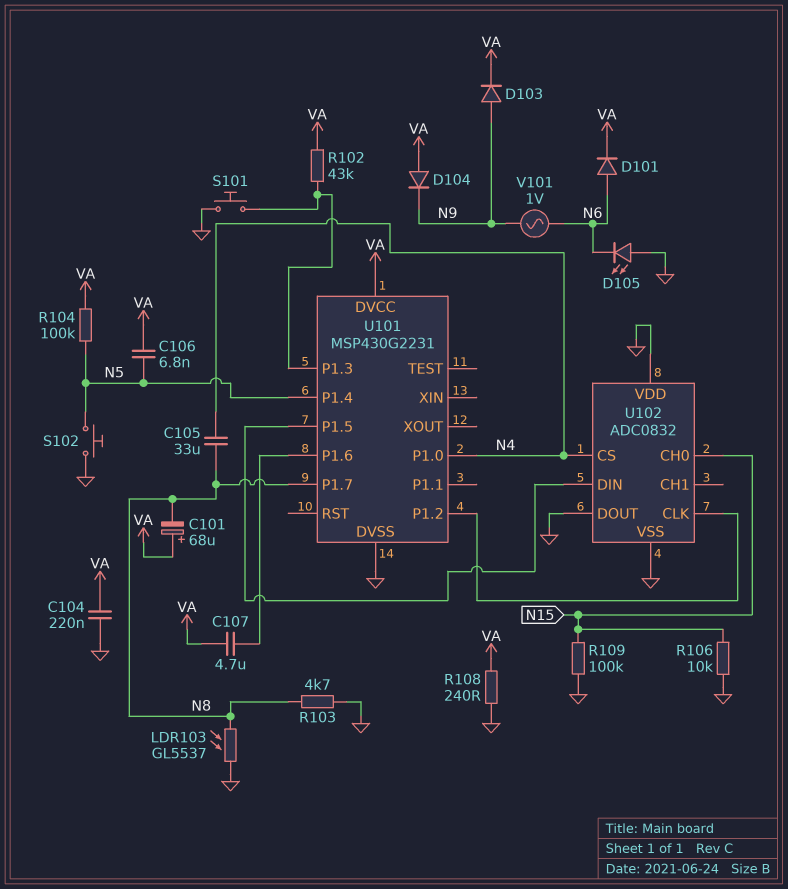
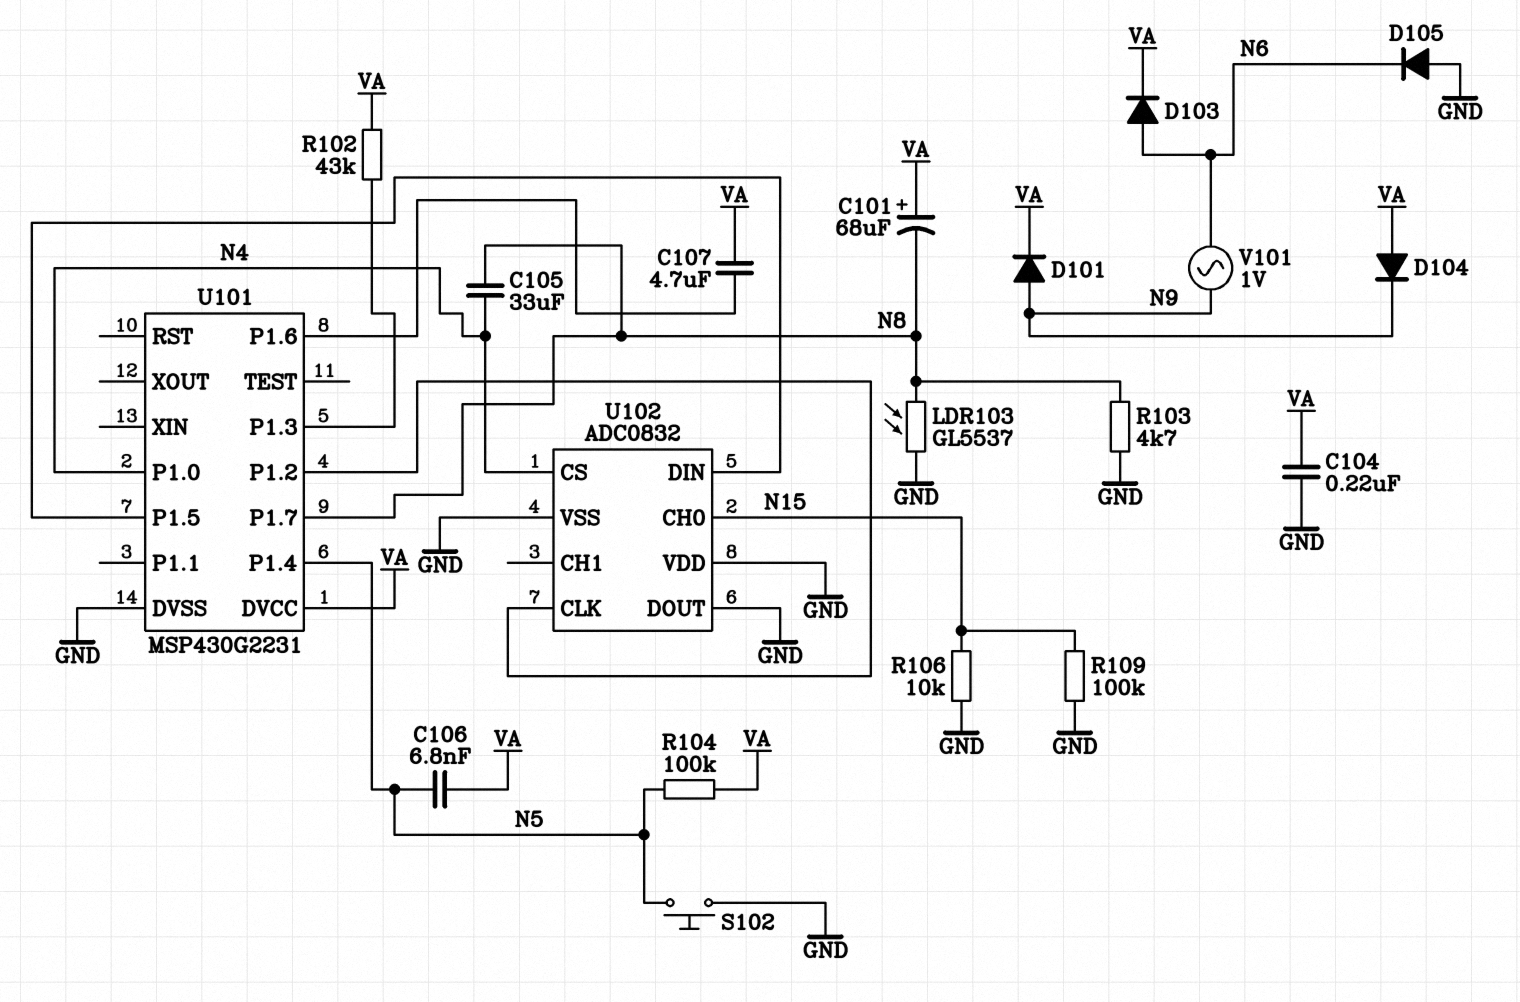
D101: diode (A N6, K VA) -> diode (A N9, K VA)
D103: diode (A N9, K VA) -> diode (A N6, K VA)
D105: LED (A GND, K N6) -> diode (A GND, K N6)
R108: 240 (GND, VA) -> none
S101: button (GND, U101/P1.3) -> none

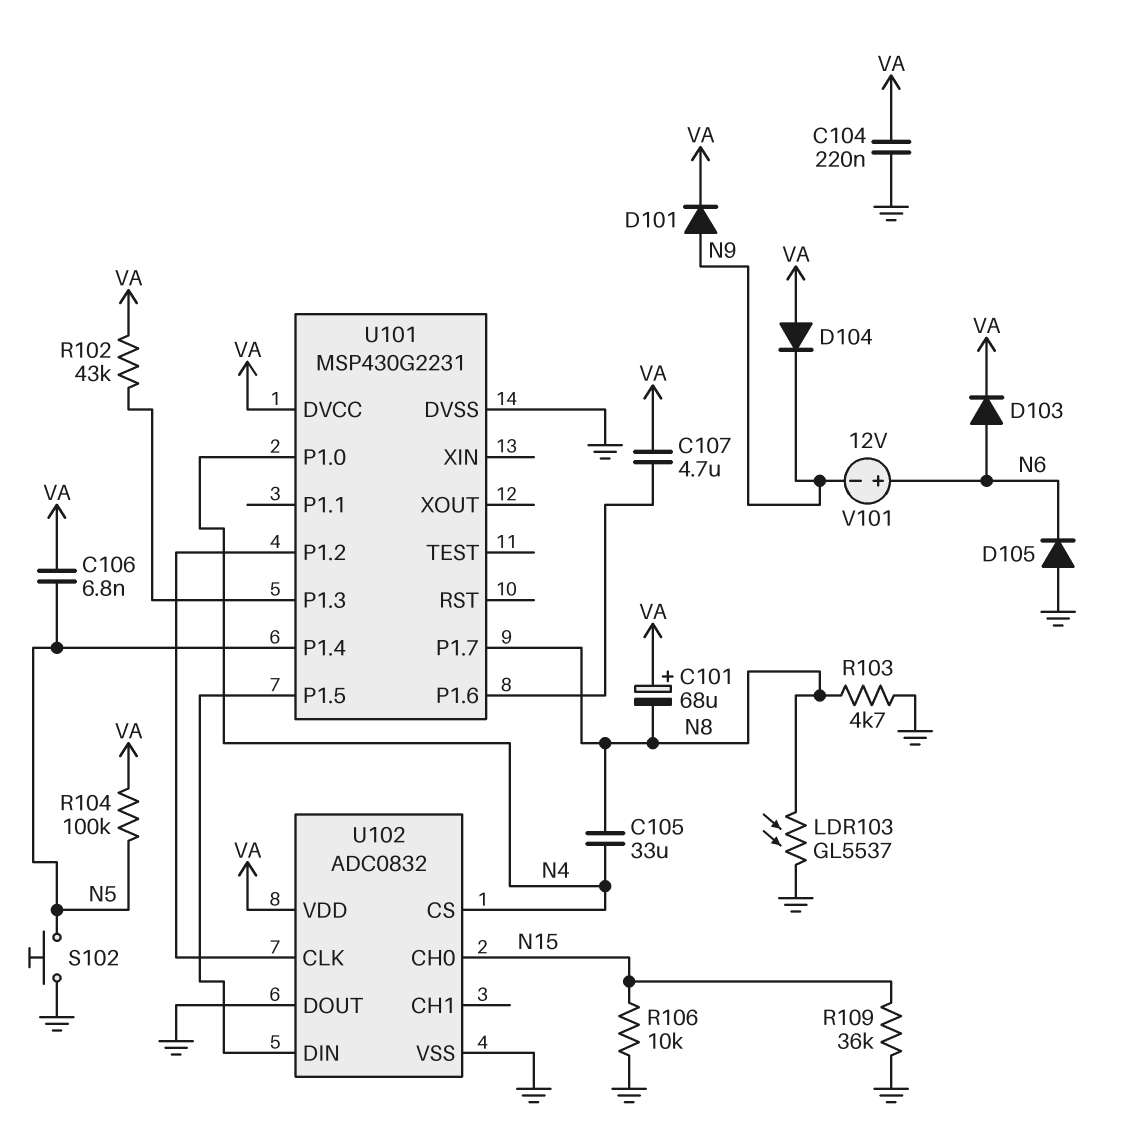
R109: 100k (GND, N15) -> 36k (GND, N15)
U102 pin VDD: GND -> VA
V101: AC 1V (N6, N9) -> 12V (plus N6, minus N9)

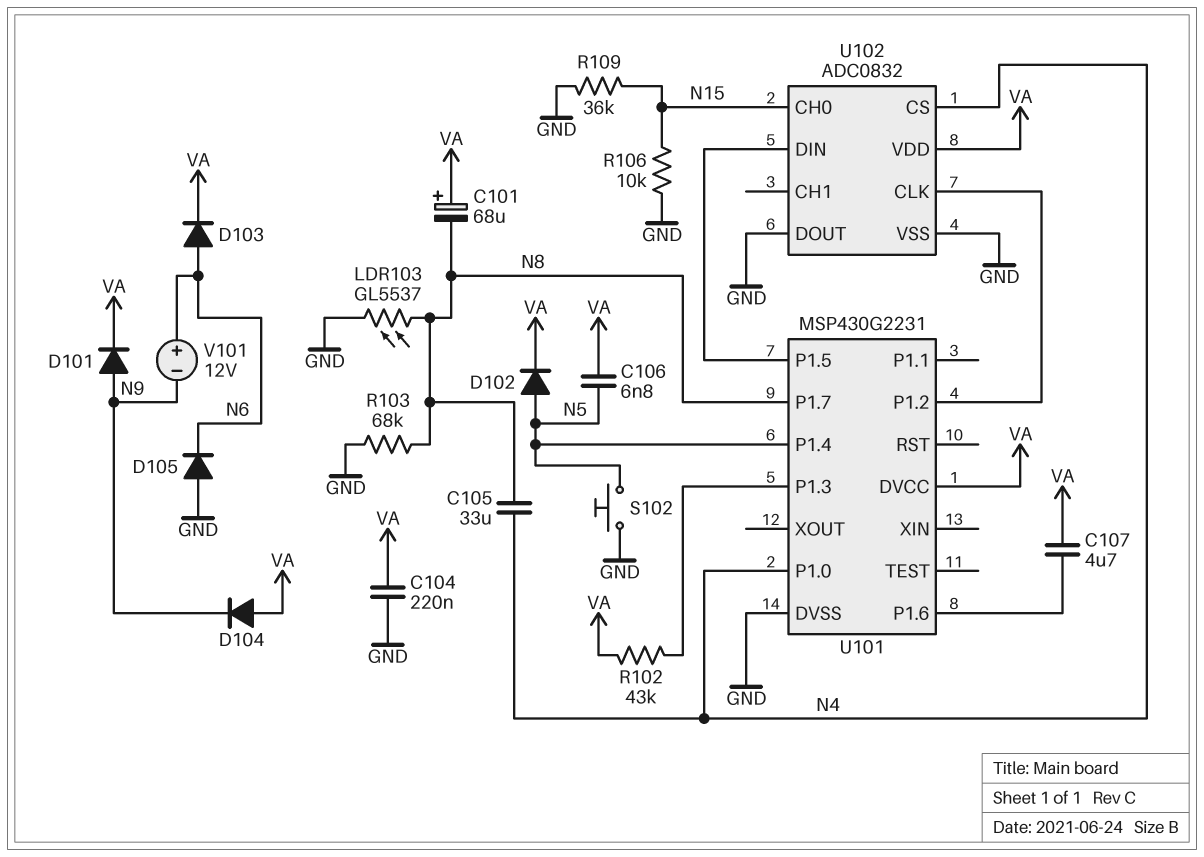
D102: none -> diode (A N5, K VA)
R103: 4.7k (GND, N8) -> 68k (GND, N8)
R104: 100k (N5, VA) -> none

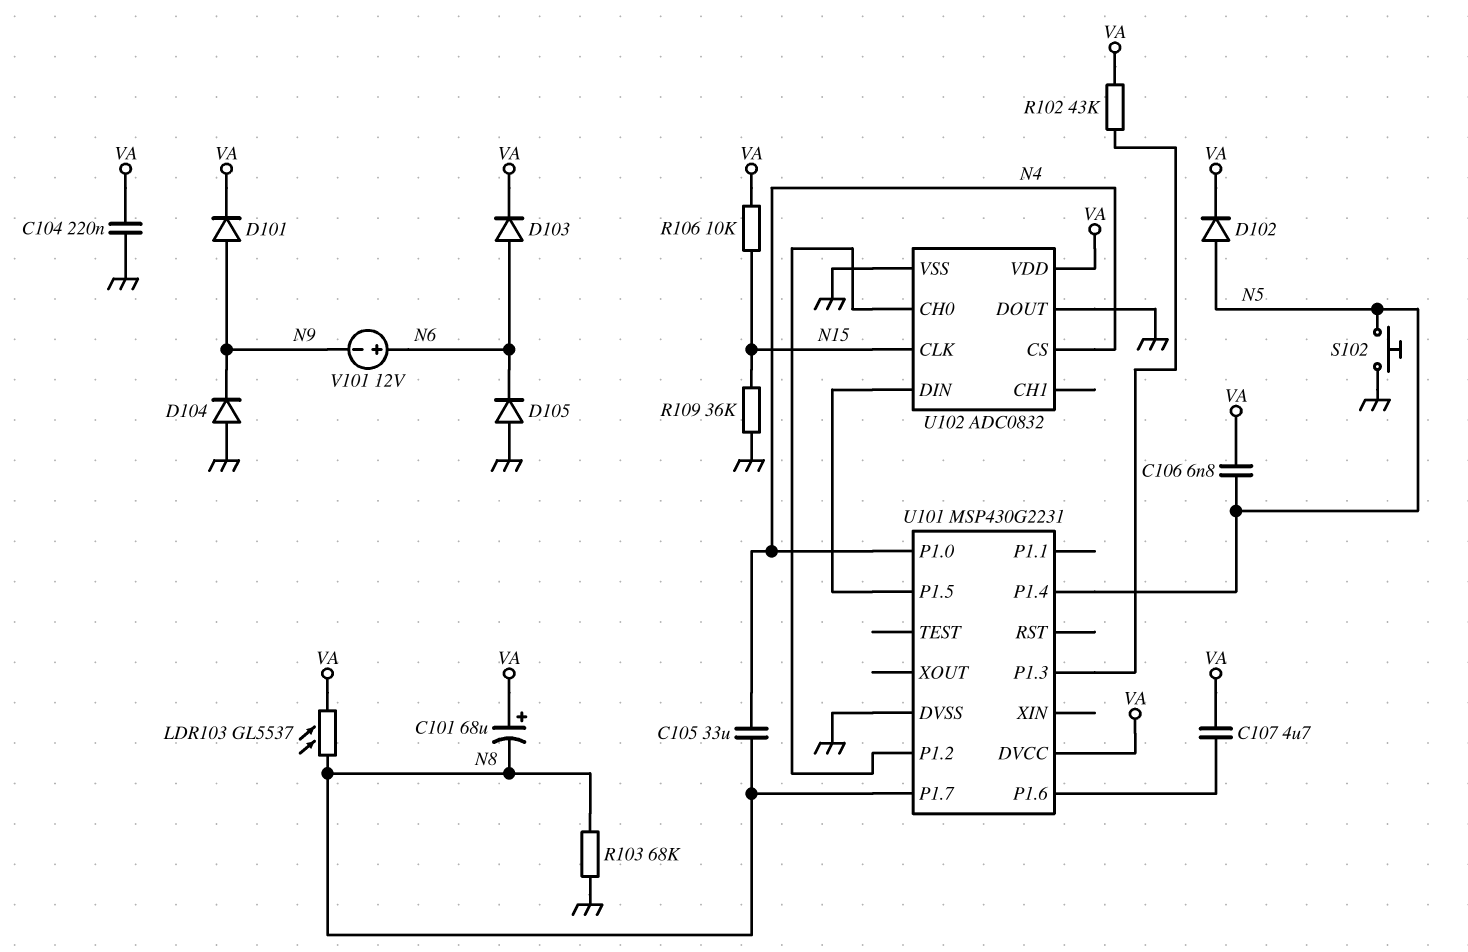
D104: diode (A VA, K N9) -> diode (A GND, K N9)
LDR103: GL5537 (GND, N8) -> GL5537 (N8, VA)
R106: 10k (GND, N15) -> 10k (N15, VA)
U102 pin CH0: N15 -> U101/P1.2
U102 pin CLK: U101/P1.2 -> N15

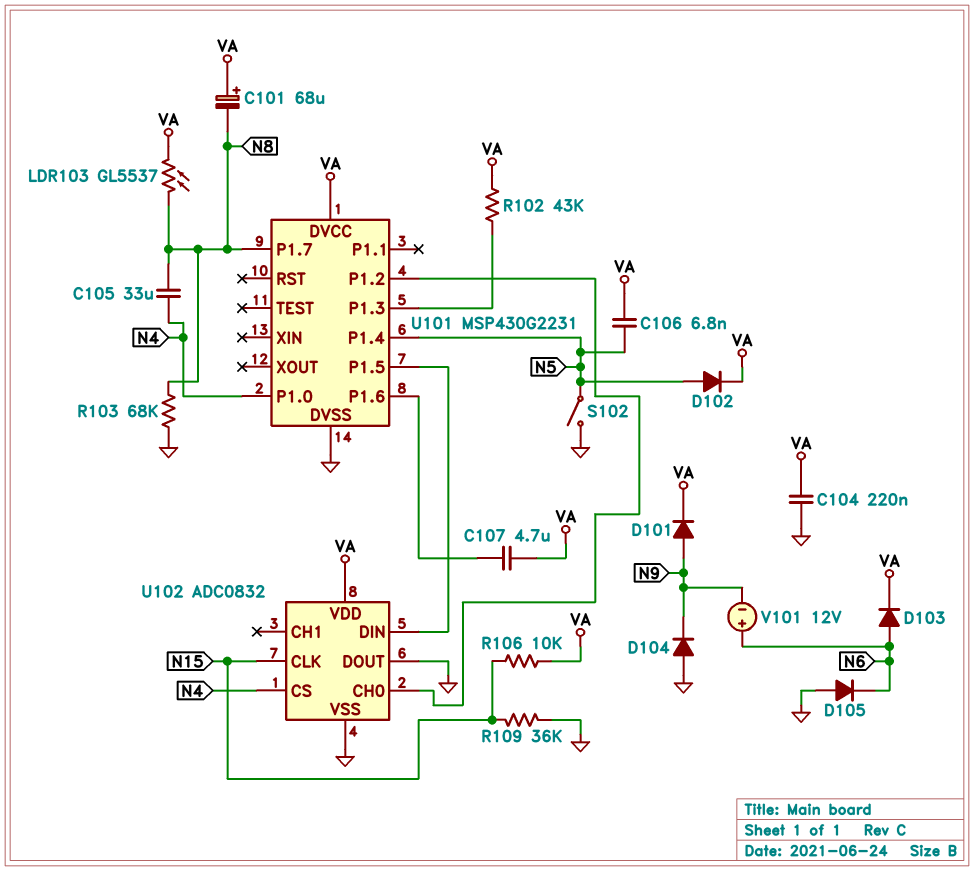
S102: button (GND, N5) -> switch (GND, N5)

